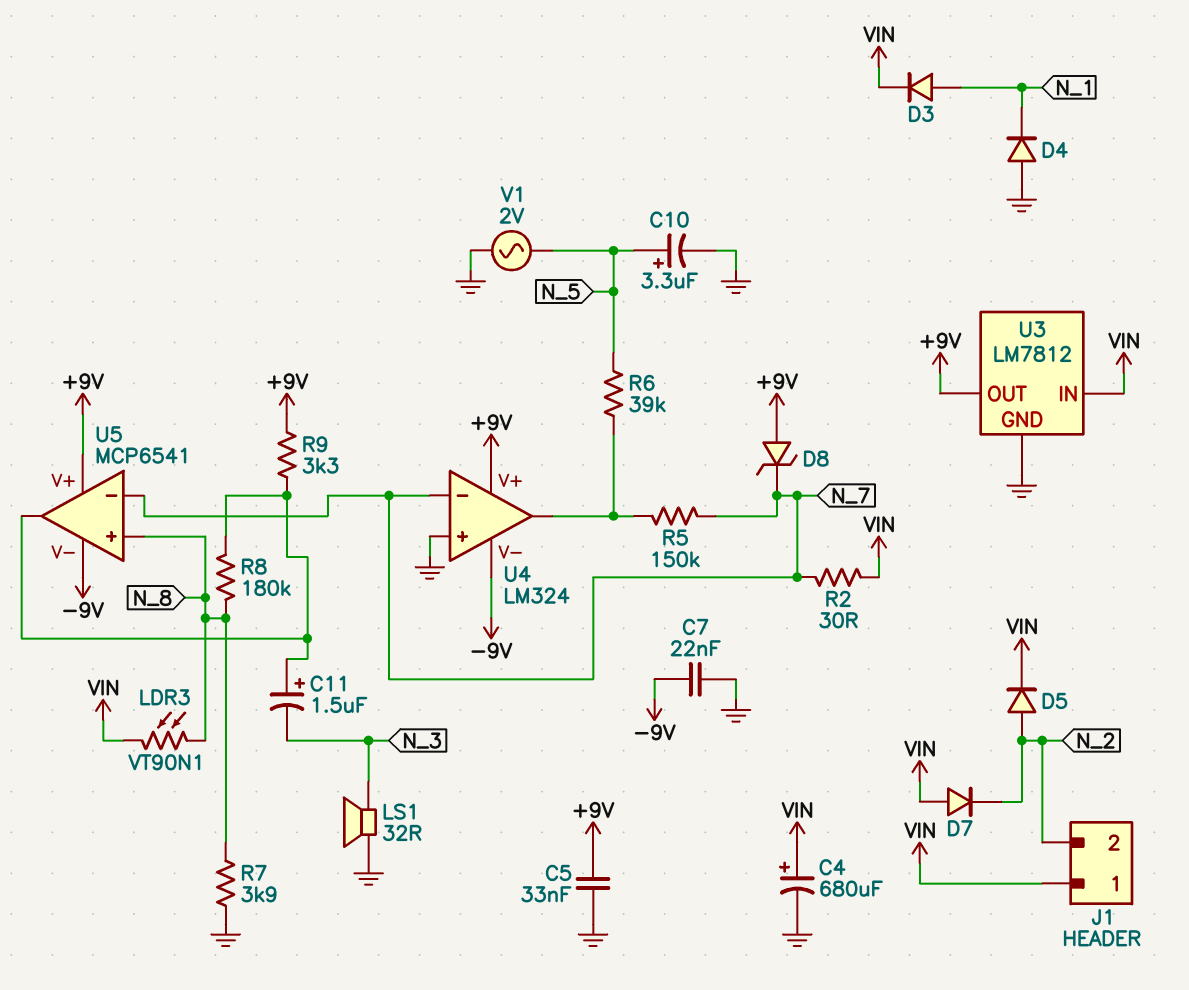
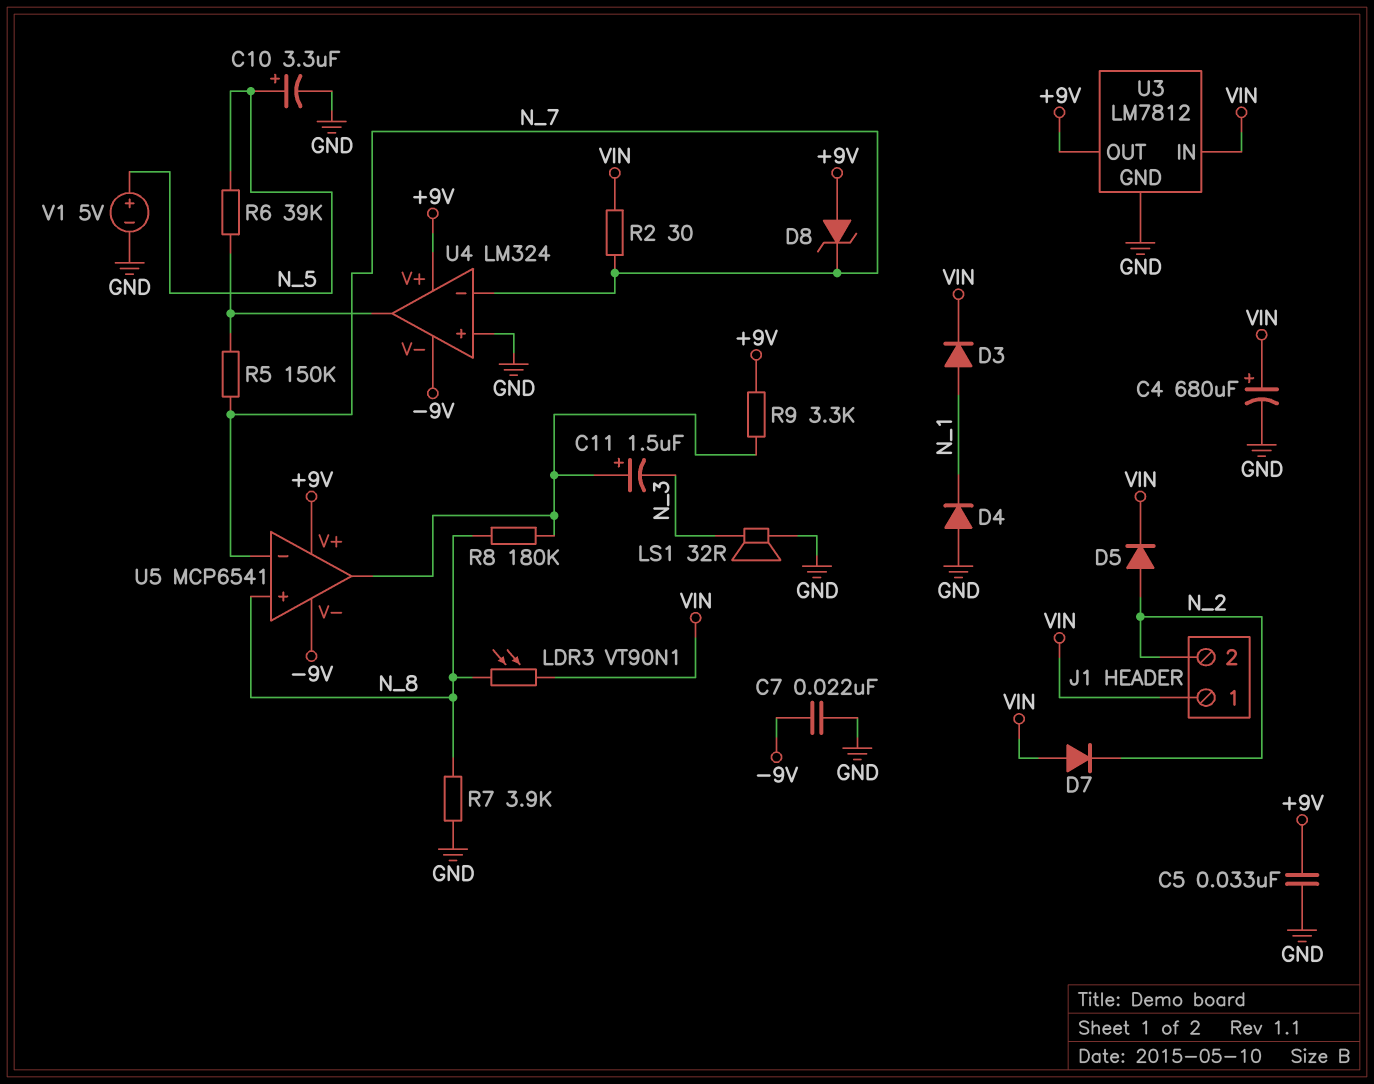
V1: AC 2V (GND, N_5) -> 5V (plus N_5, minus GND)

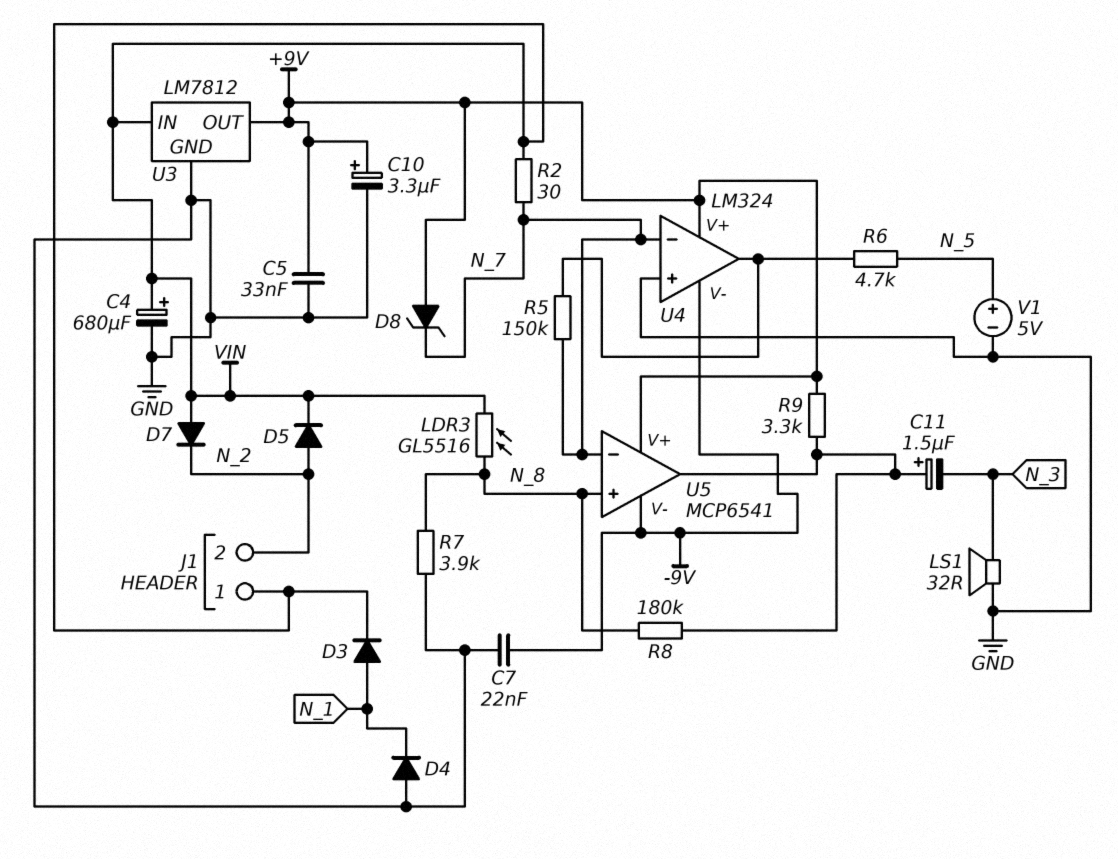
C10: 3.3uF (plus N_5, minus GND) -> 3.3uF (plus +9V, minus GND)
LDR3: VT90N1 (N_8, VIN) -> GL5516 (N_8, VIN)
R6: 39k (N_5, U4/out) -> 4.7k (N_5, U4/out)

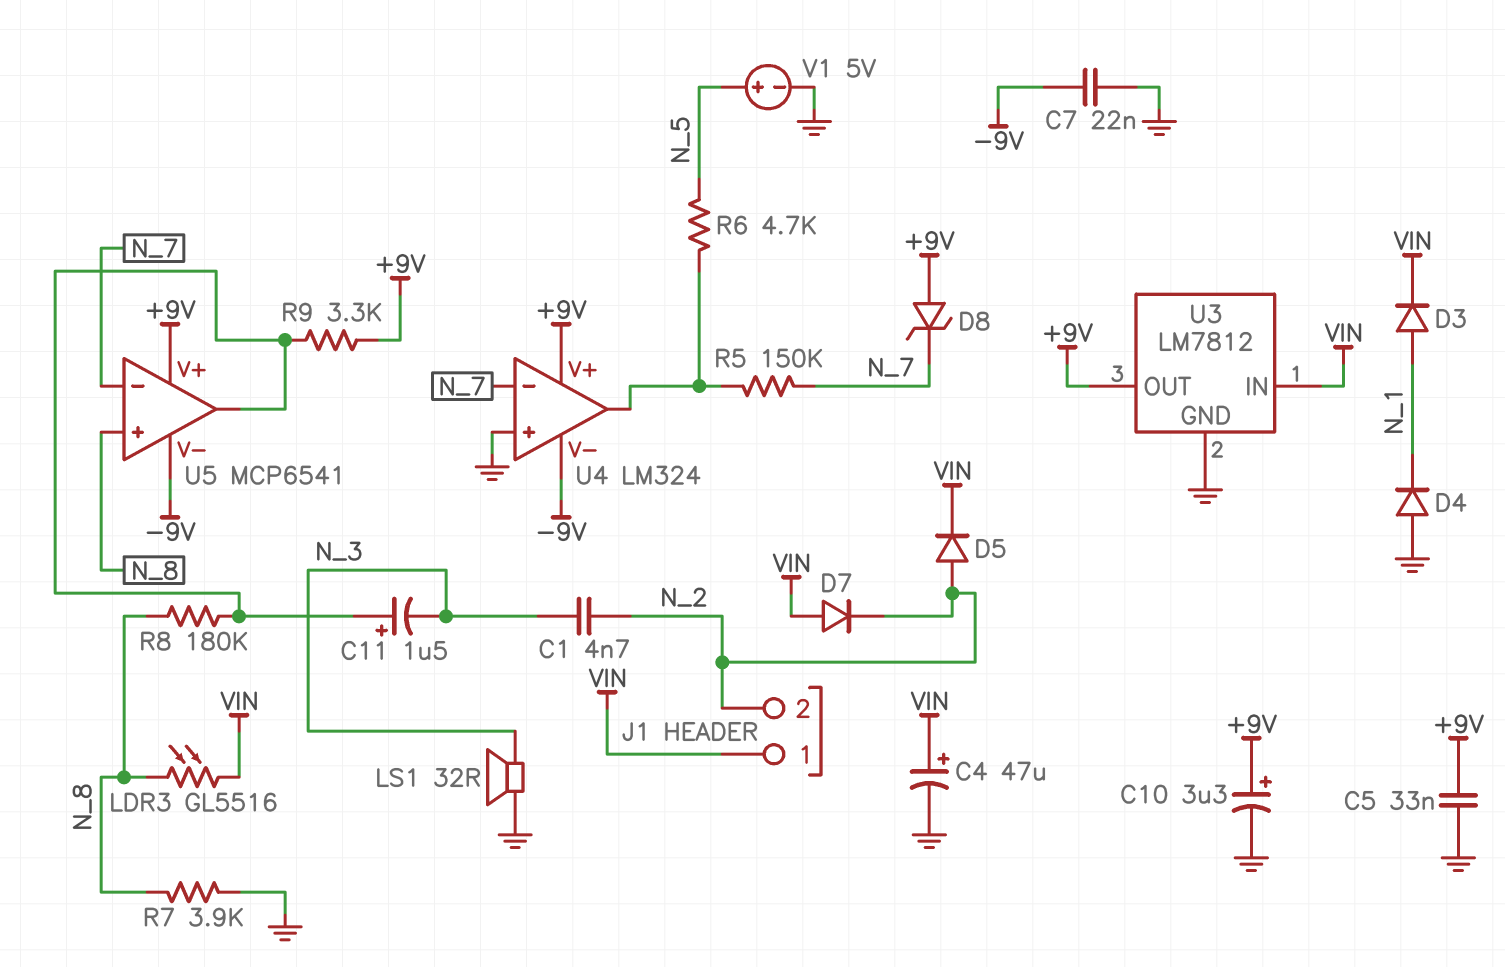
C1: none -> 4.7nF (N_2, N_3)
C4: 680uF (plus VIN, minus GND) -> 47uF (plus VIN, minus GND)
R2: 30 (N_7, VIN) -> none

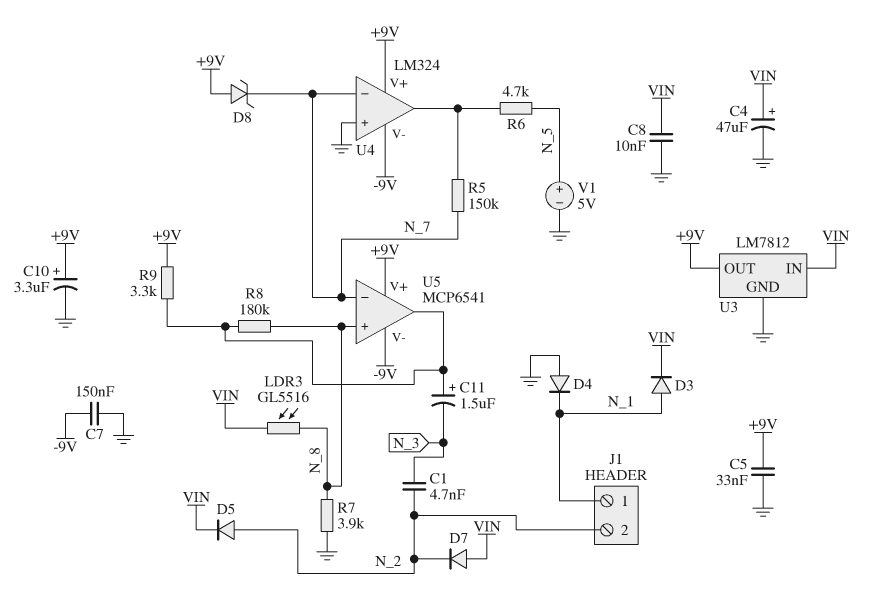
C7: 22nF (-9V, GND) -> 150nF (-9V, GND)
C8: none -> 10nF (GND, VIN)
J1 pin 1: VIN -> N_1
LS1: speaker 32R (GND, N_3) -> none

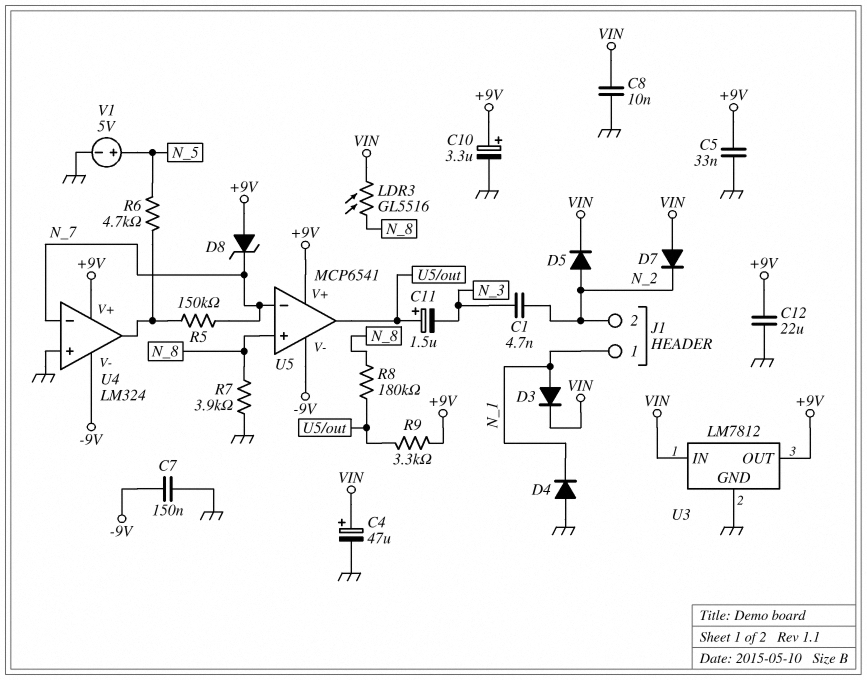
C12: none -> 22uF (+9V, GND)

